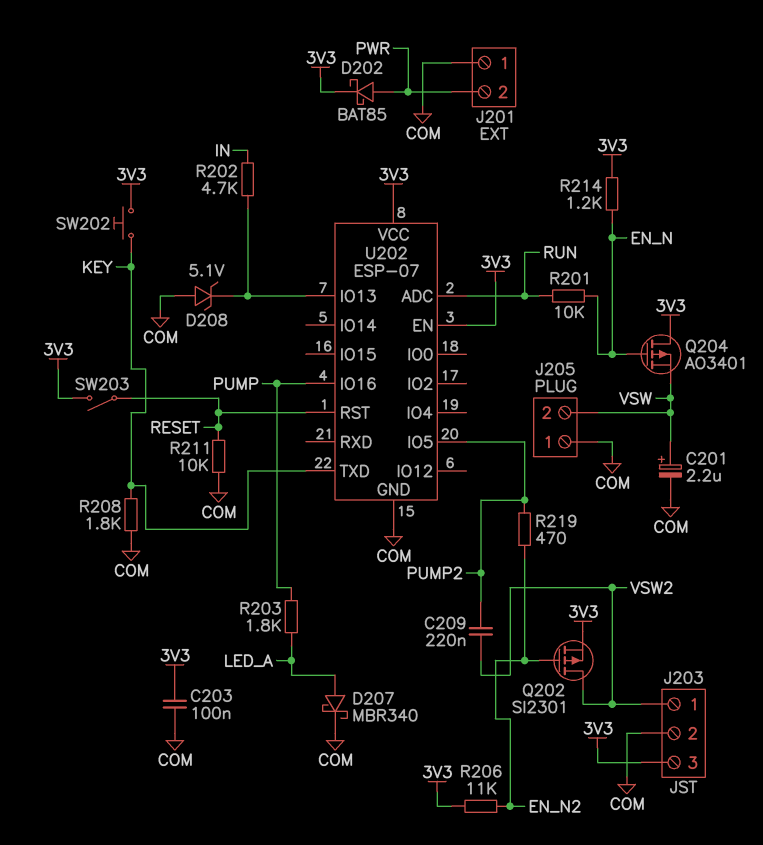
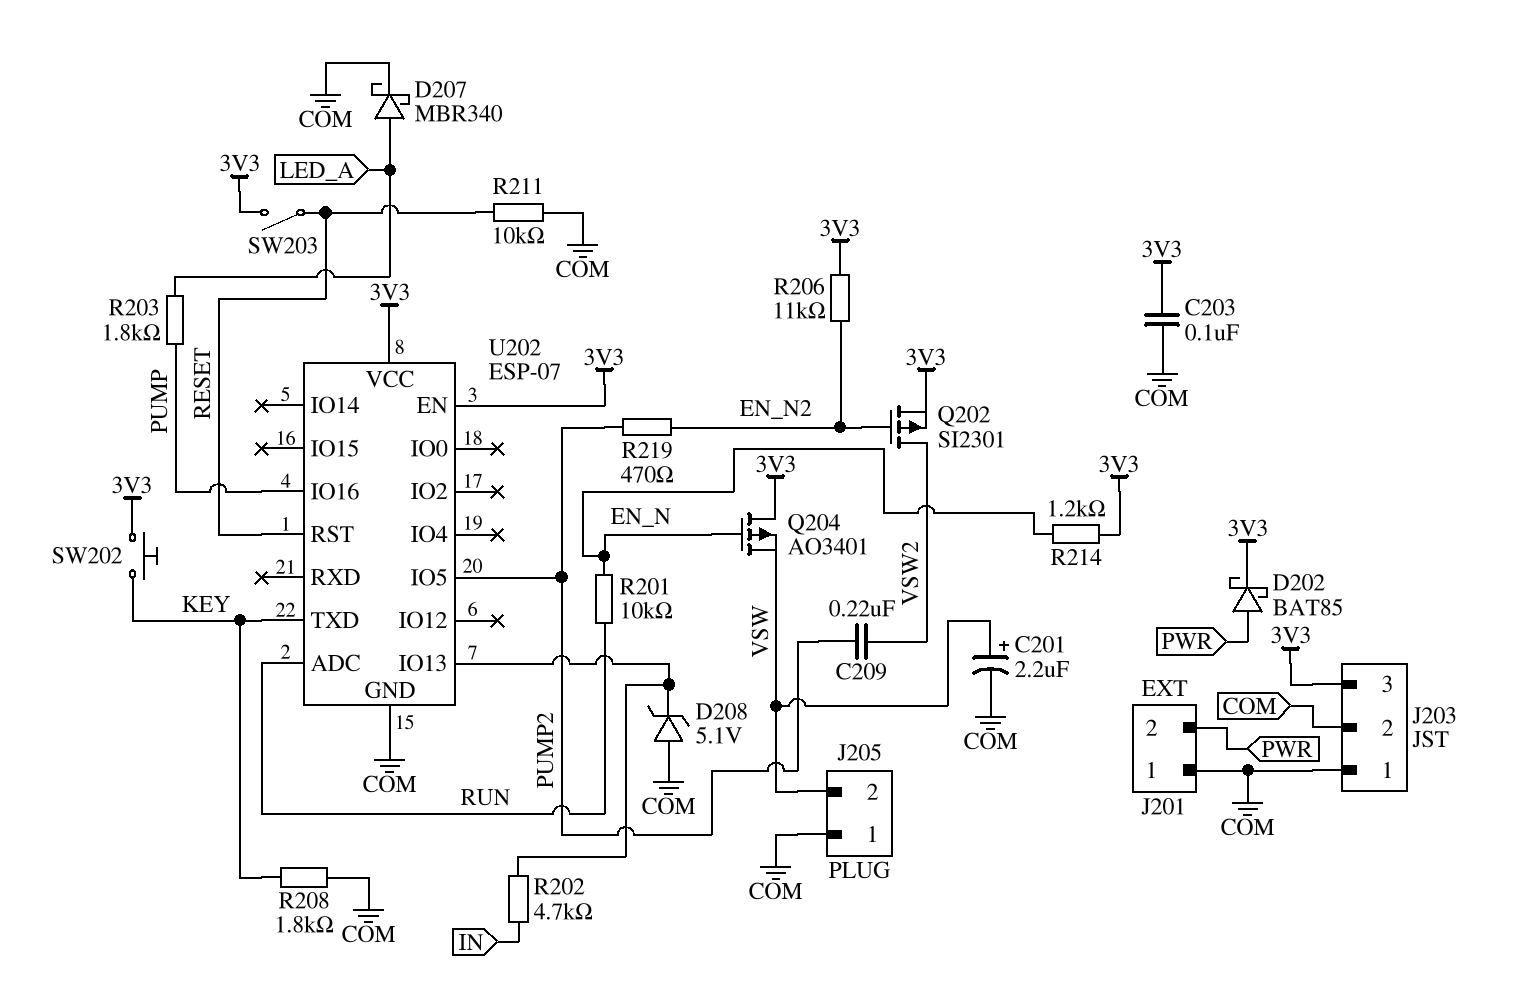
J203 pin 1: VSW2 -> COM

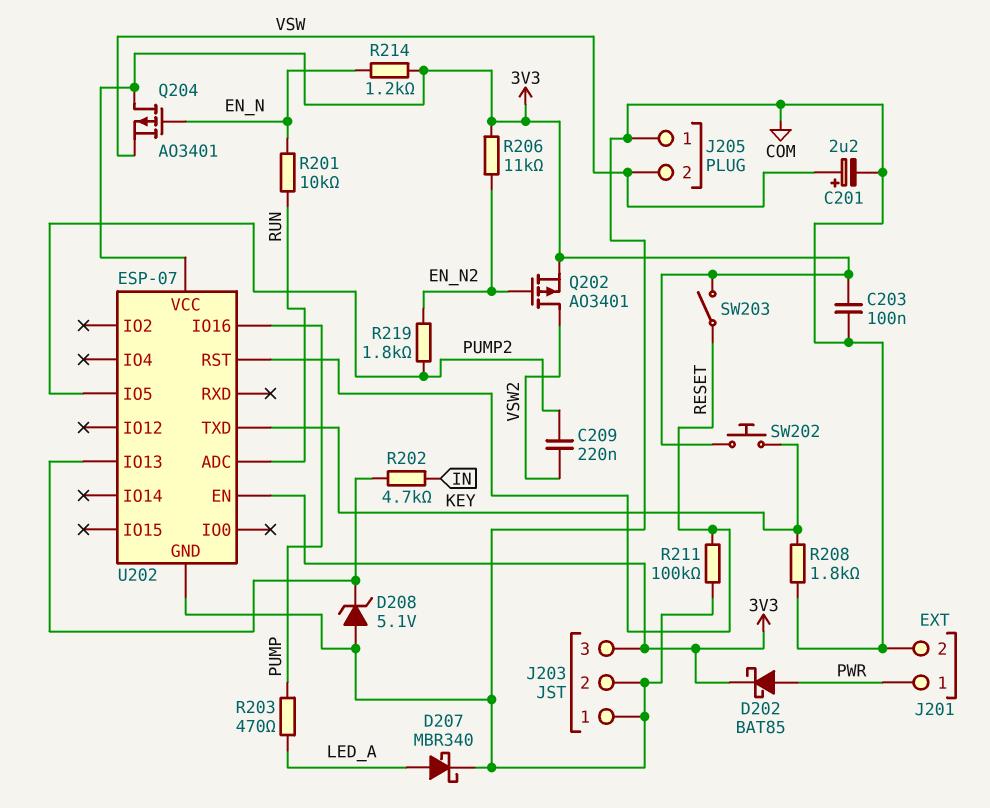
J201 pin 1: COM -> PWR
J201 pin 2: PWR -> COM
Q202: PMOS SI2301 (G EN_N2, D VSW2, S 3V3) -> PMOS AO3401 (G EN_N2, D VSW2, S 3V3)
R203: 1.8k (LED_A, PUMP) -> 470 (LED_A, PUMP)
R211: 10k (COM, RESET) -> 100k (COM, RESET)
R219: 470 (EN_N2, PUMP2) -> 1.8k (EN_N2, PUMP2)

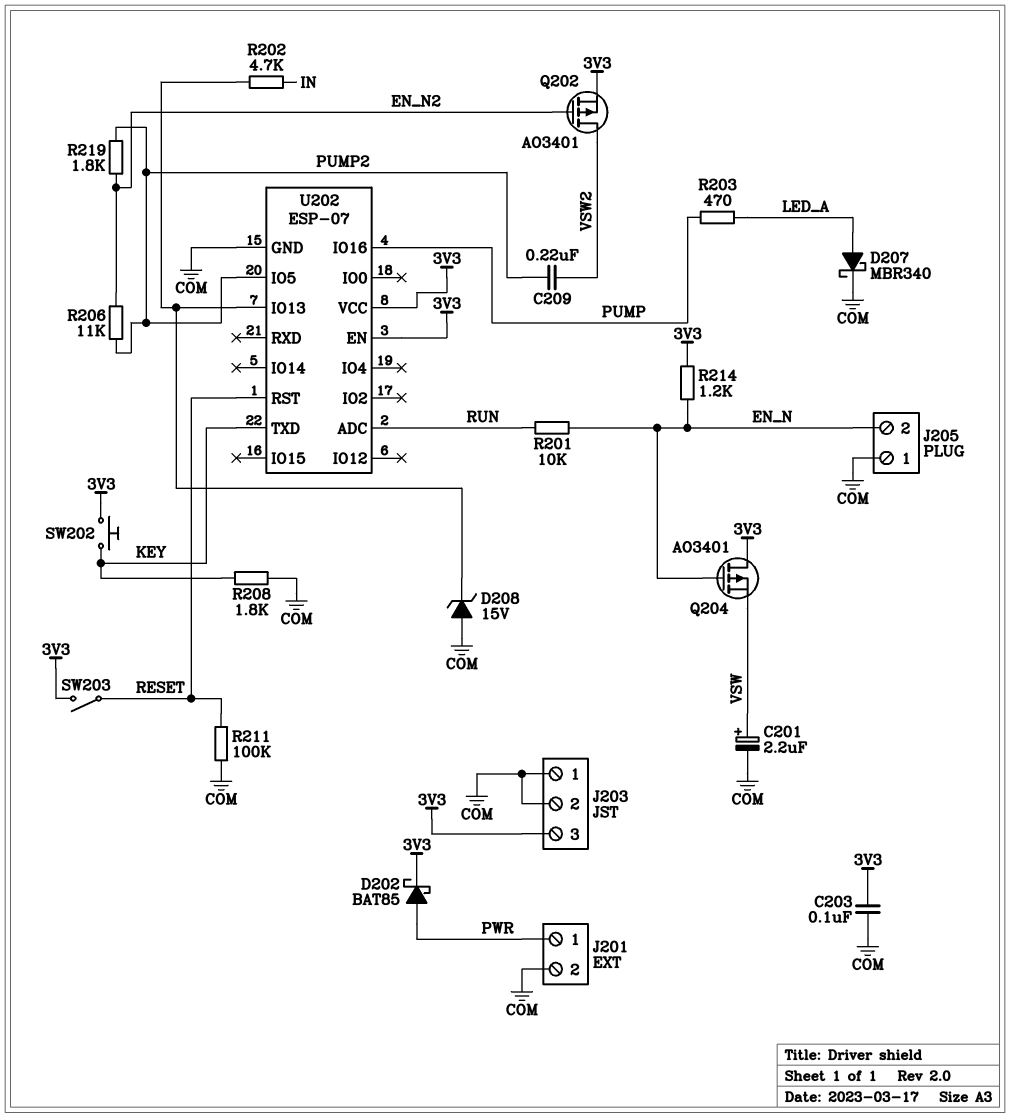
D208: zener 5.1V (A COM, K U202/IO13) -> zener 15V (A COM, K U202/IO13)
J205 pin 2: VSW -> EN_N
R206: 11k (3V3, EN_N2) -> 11k (EN_N2, PUMP2)

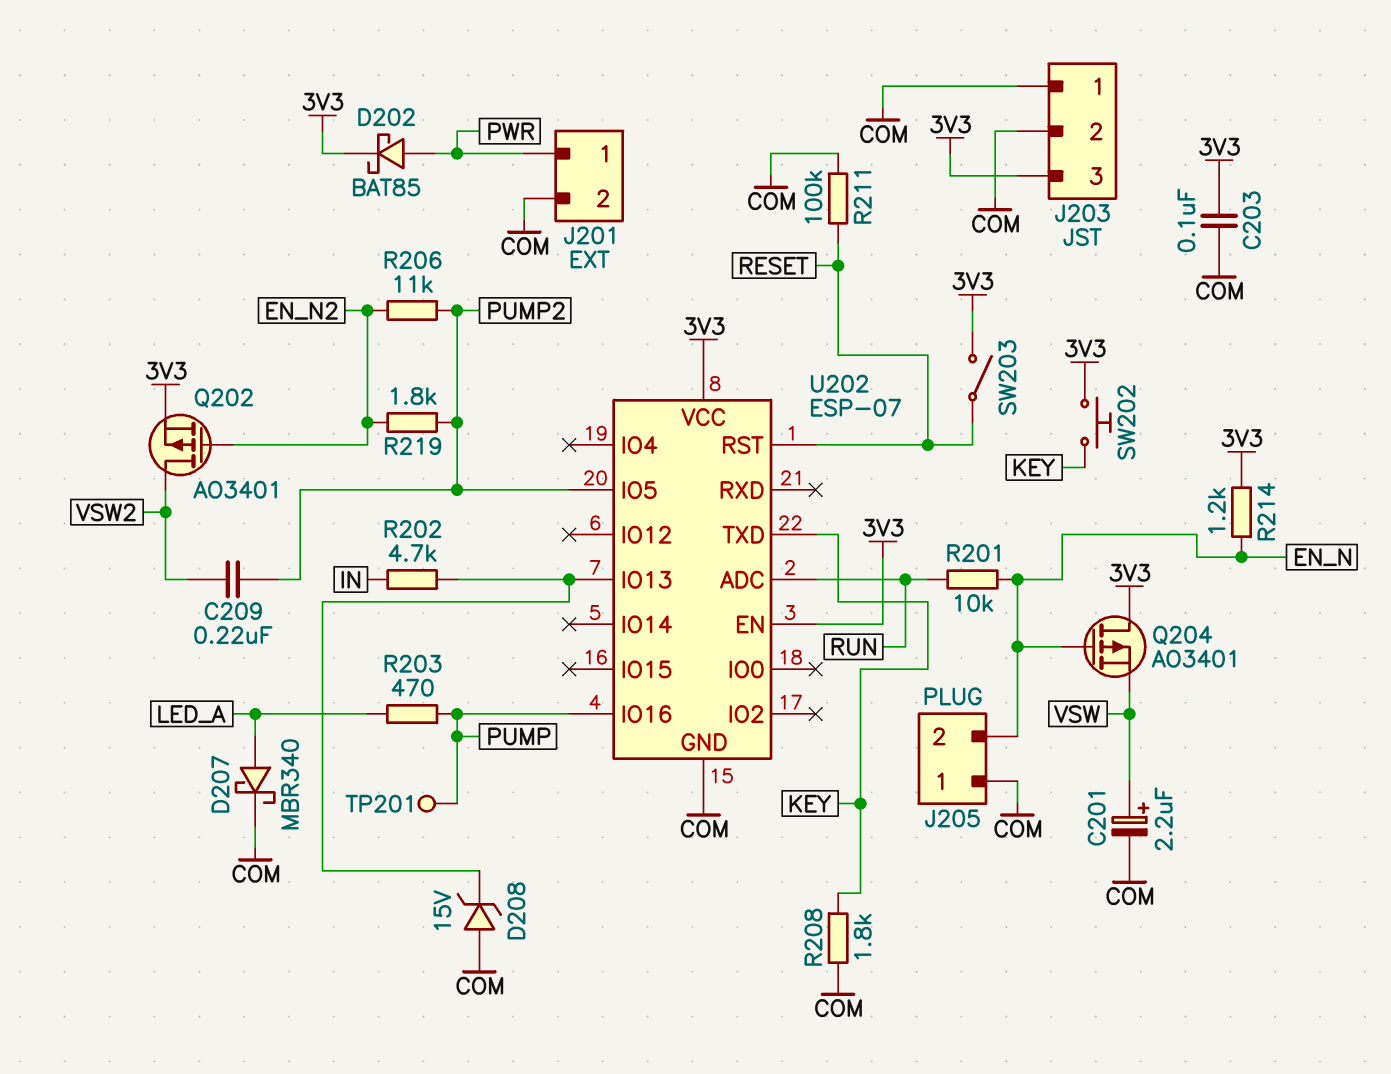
TP201: none -> test point (PUMP)

